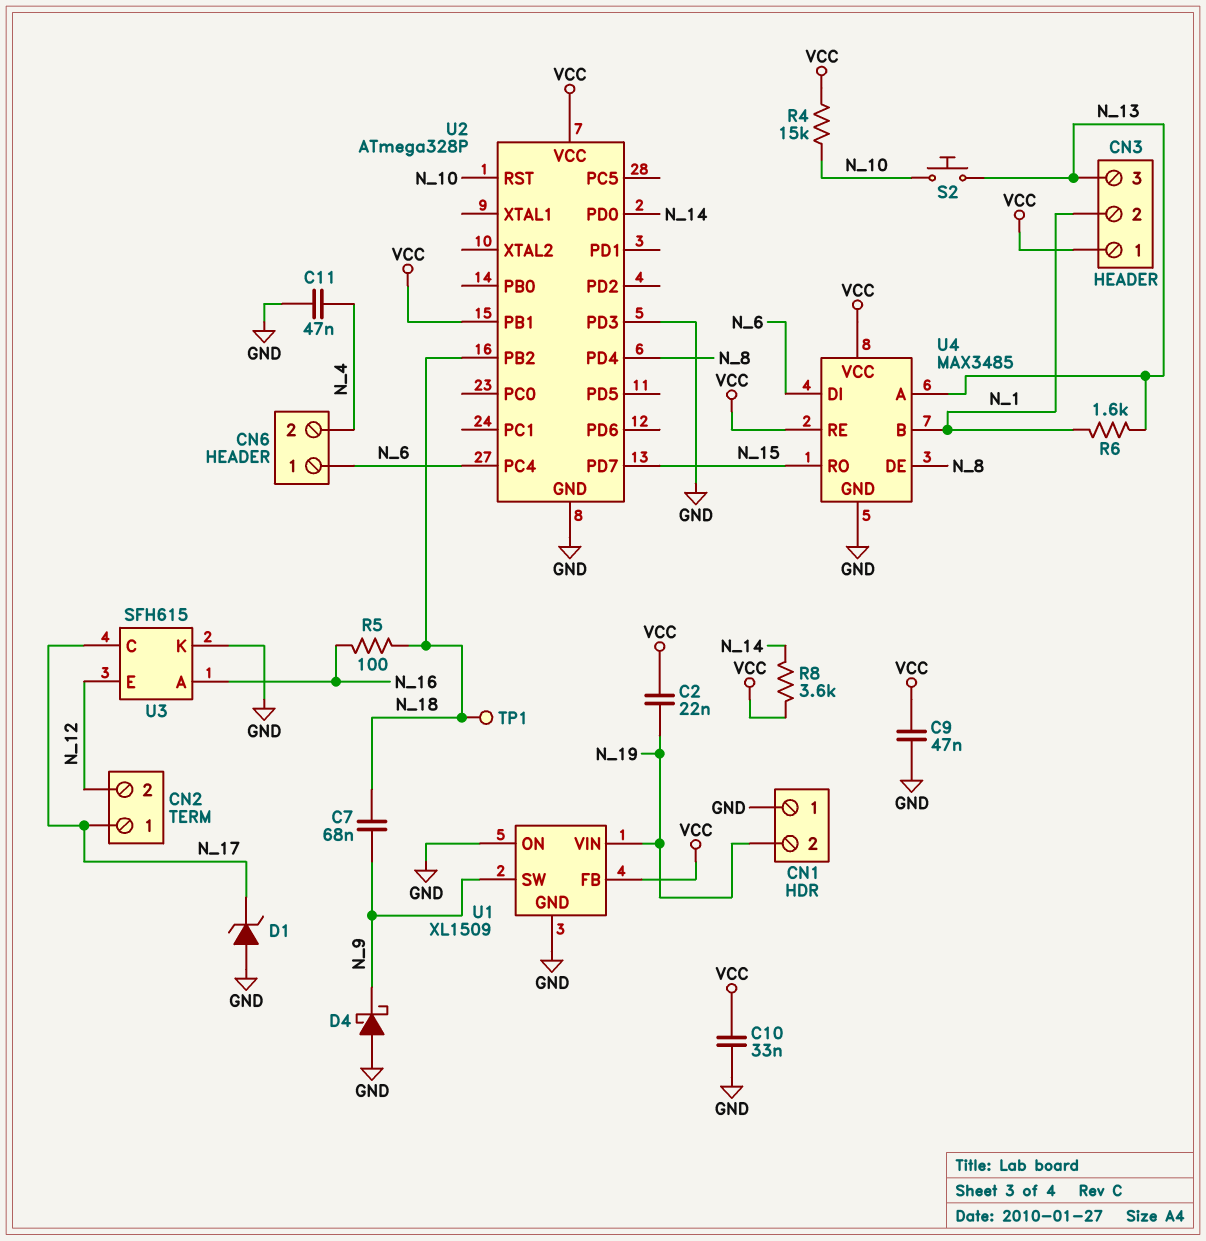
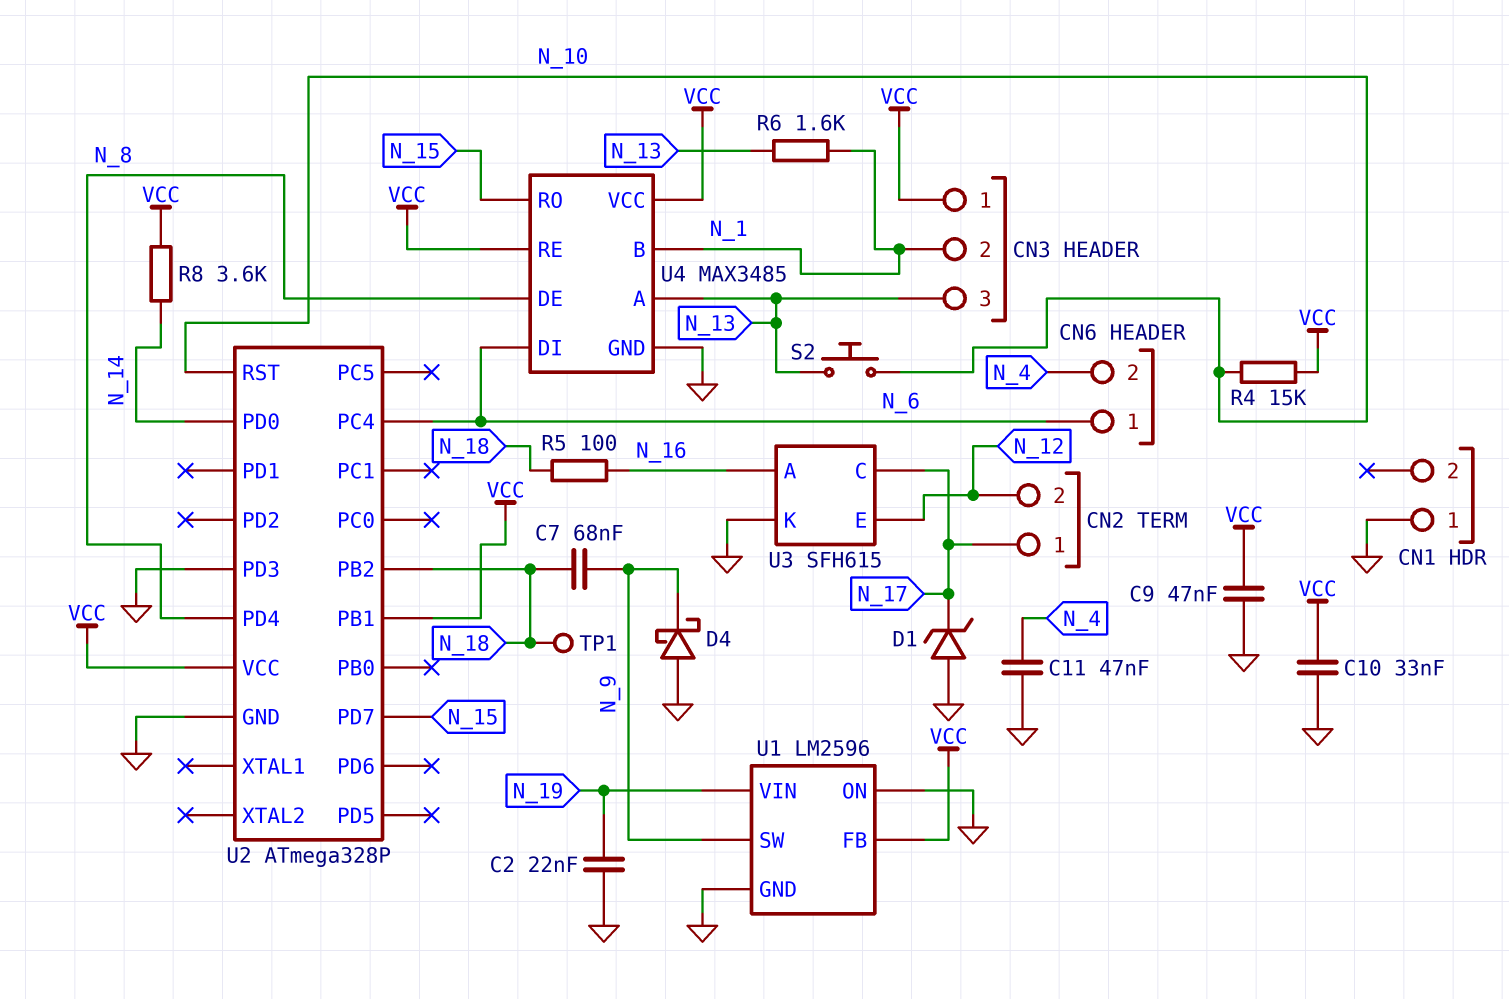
C2: 22nF (N_19, VCC) -> 22nF (GND, N_19)
CN1 pin 2: N_19 -> none
U1: XL1509 -> LM2596

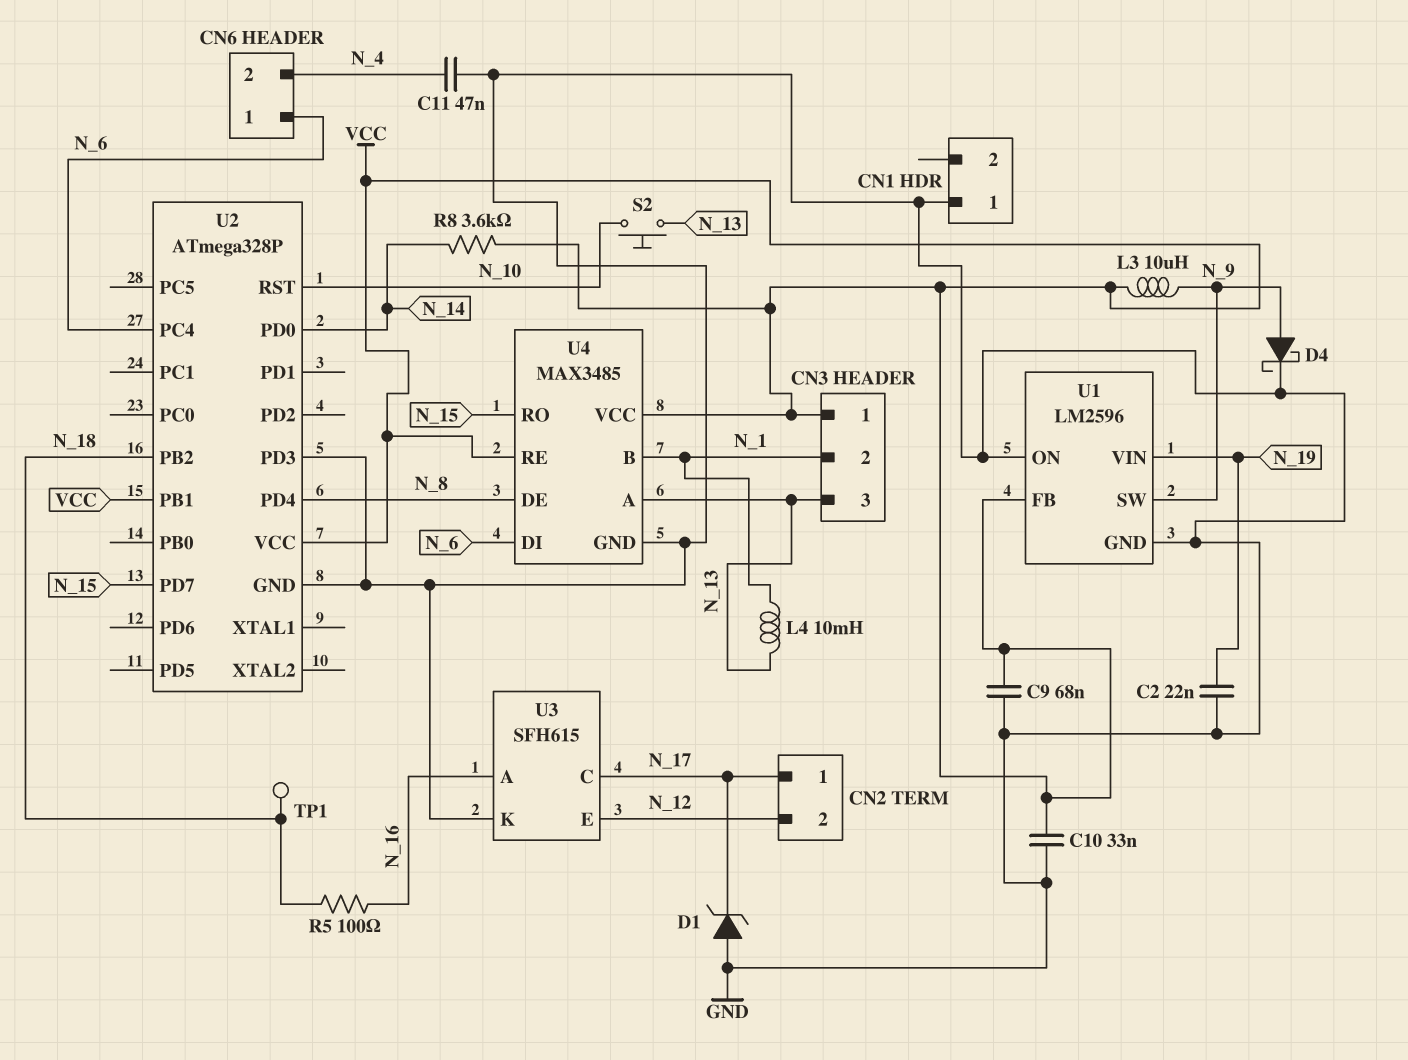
C7: 68nF (N_9, N_18) -> none
C9: 47nF (GND, VCC) -> 68nF (GND, VCC)
D4: schottky (A GND, K N_9) -> schottky (A N_9, K GND)
L3: none -> 10uH (N_9, VCC)
L4: none -> 10mH (N_1, N_13)
R4: 15k (N_10, VCC) -> none
R6: 1.6k (N_1, N_13) -> none

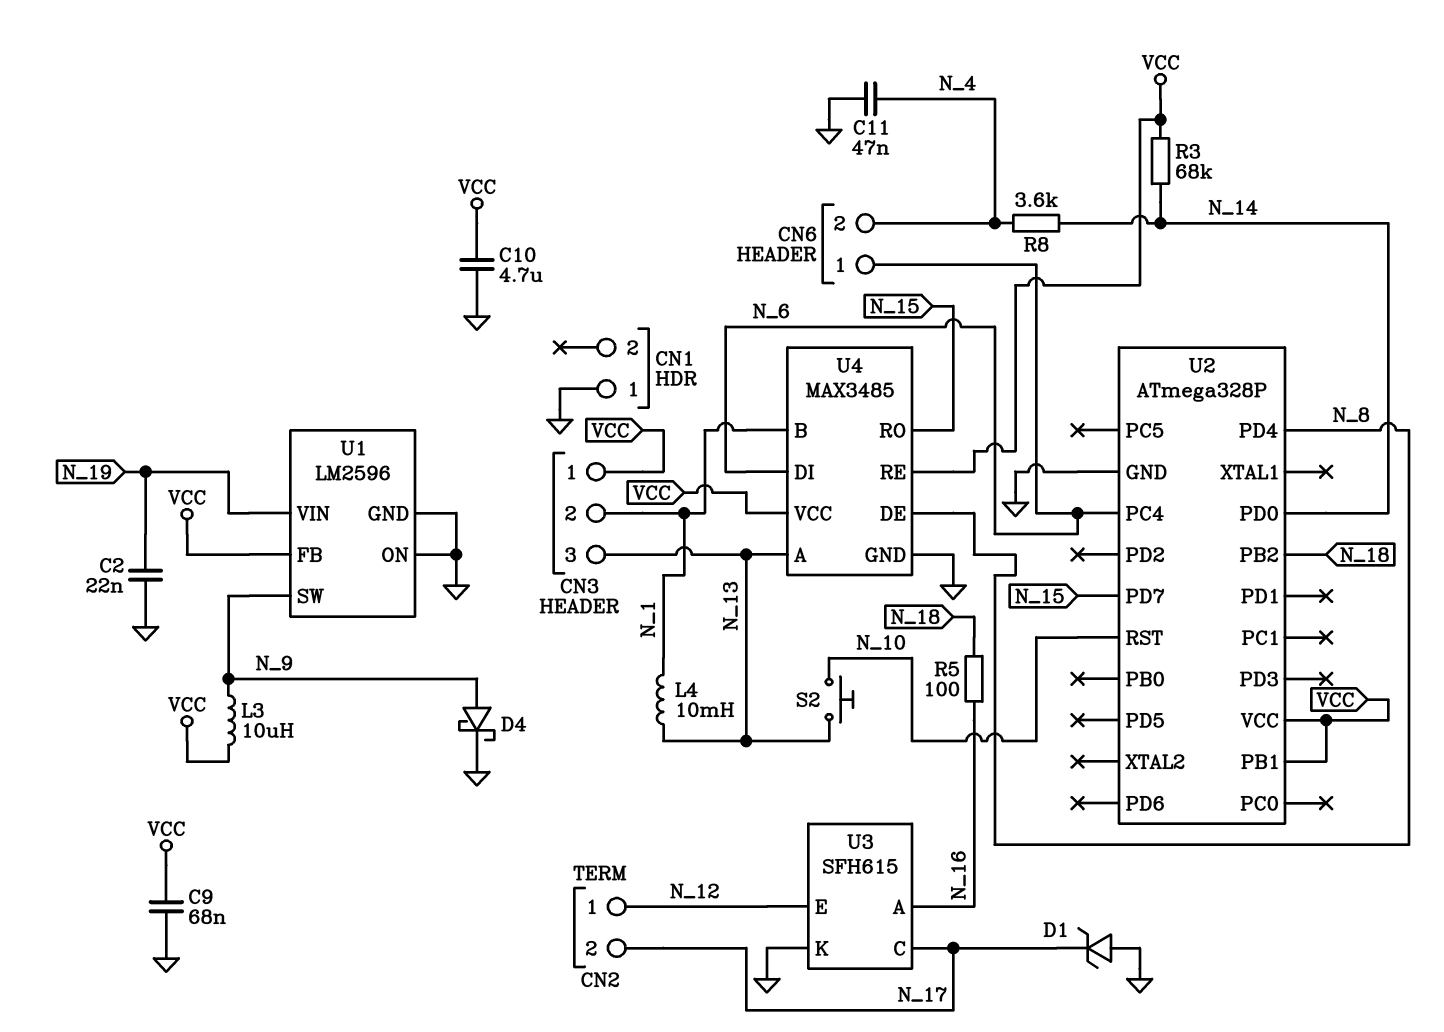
C10: 33nF (GND, VCC) -> 4.7uF (GND, VCC)
CN2 pin 1: N_17 -> N_12
CN2 pin 2: N_12 -> N_17
R3: none -> 68k (N_14, VCC)
R8: 3.6k (N_14, VCC) -> 3.6k (N_4, N_14)
TP1: test point (N_18) -> none
U2 pin PD3: GND -> none

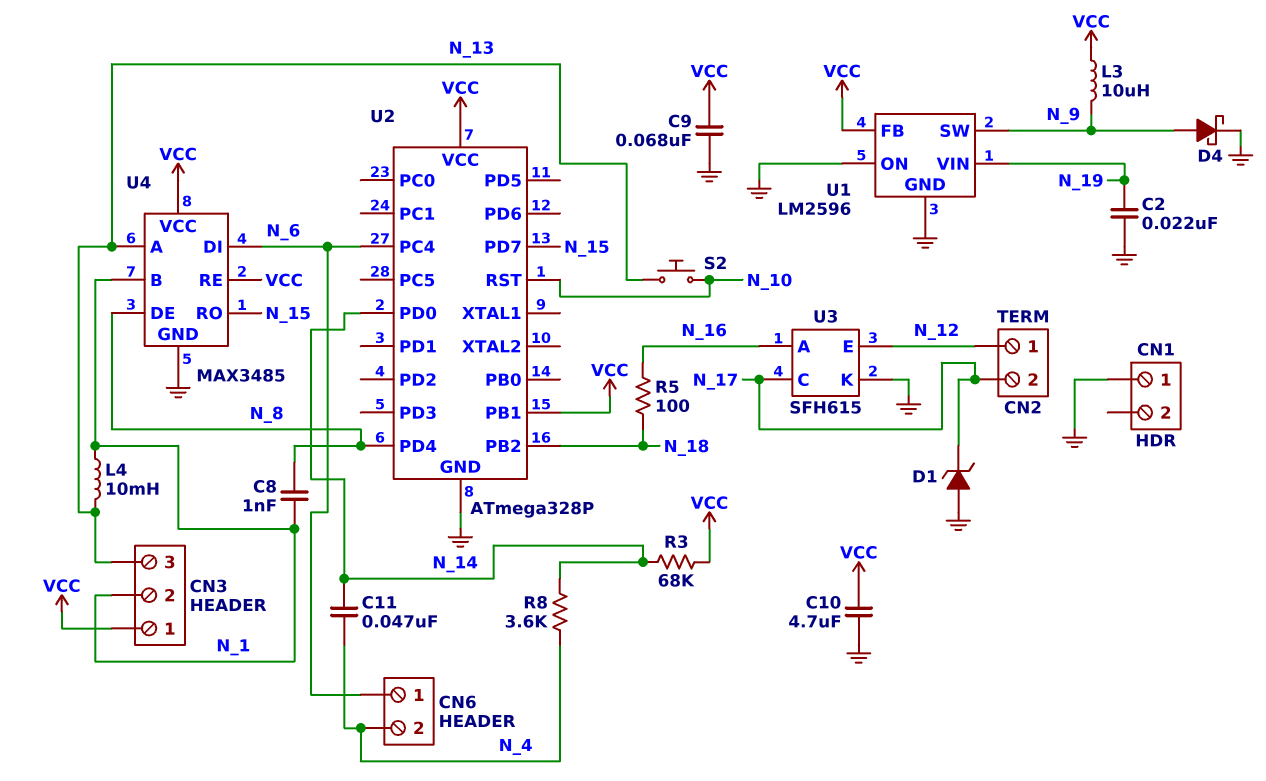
C8: none -> 1nF (N_1, N_8)
C11: 47nF (GND, N_4) -> 47nF (N_4, N_14)

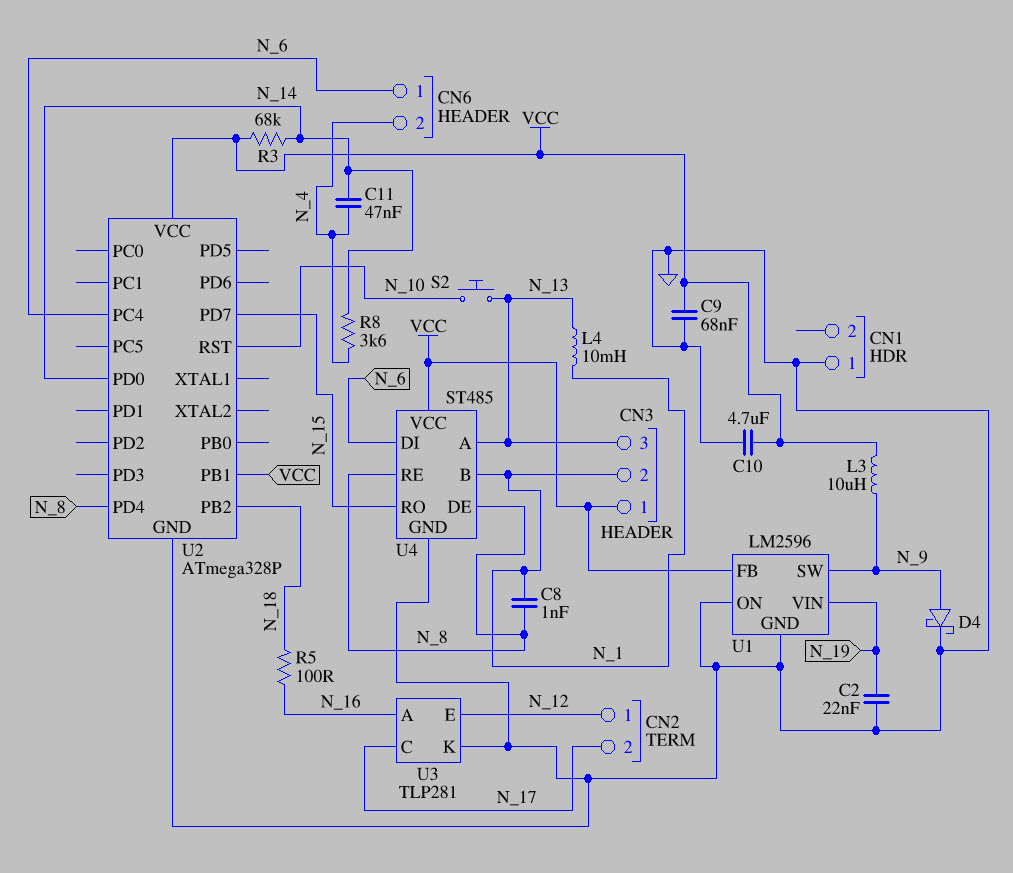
D1: zener (A GND, K N_17) -> none
U3: SFH615 -> TLP281
U4: MAX3485 -> ST485
U4 pin RE: VCC -> N_8

